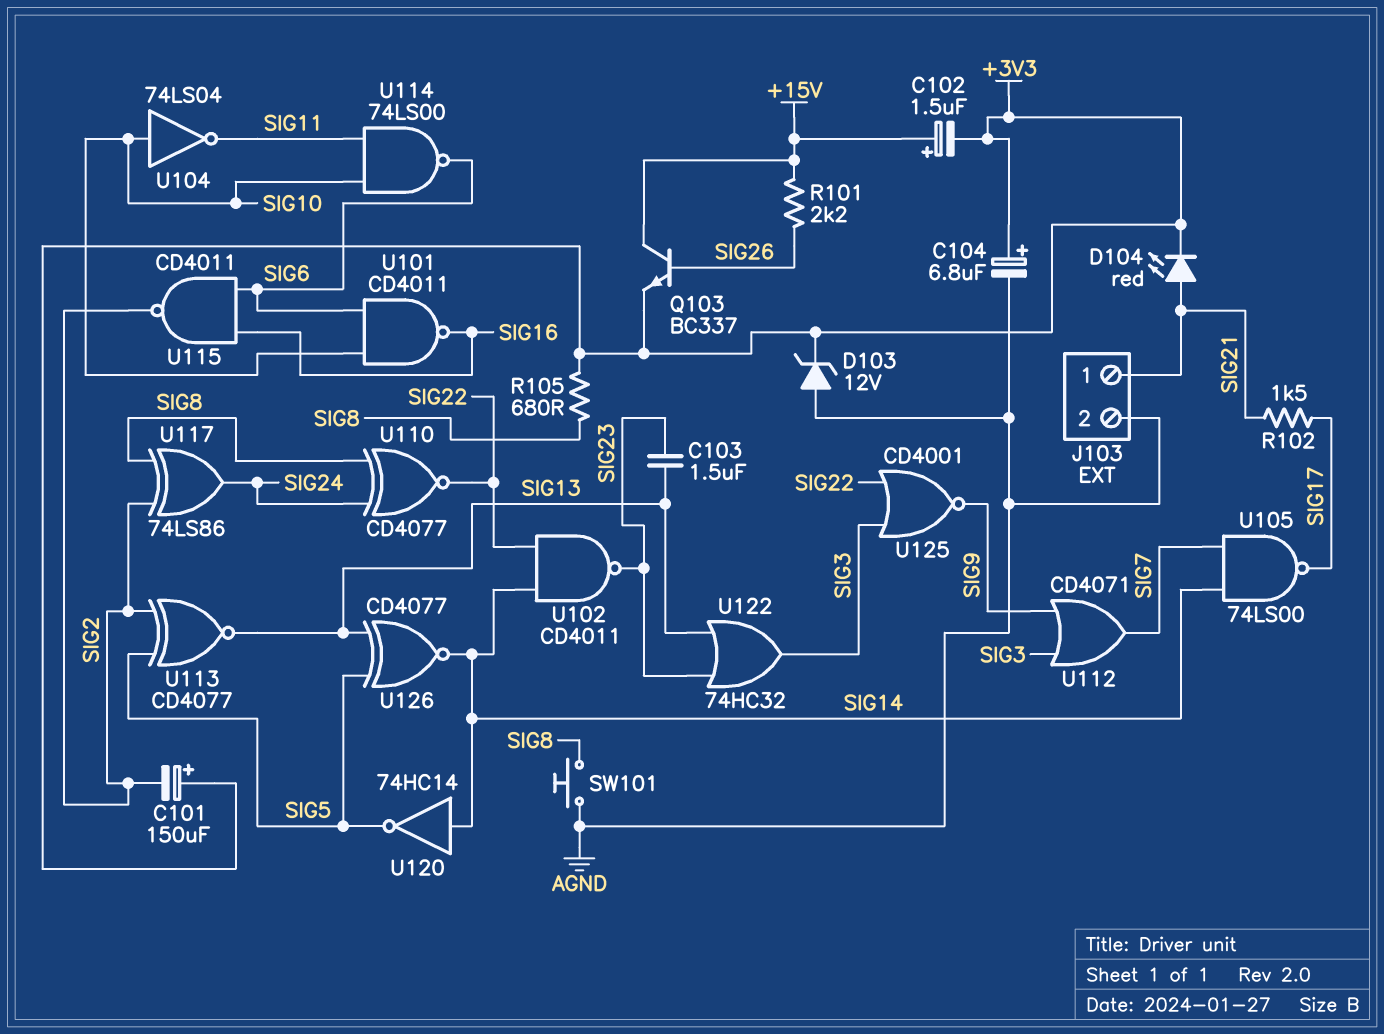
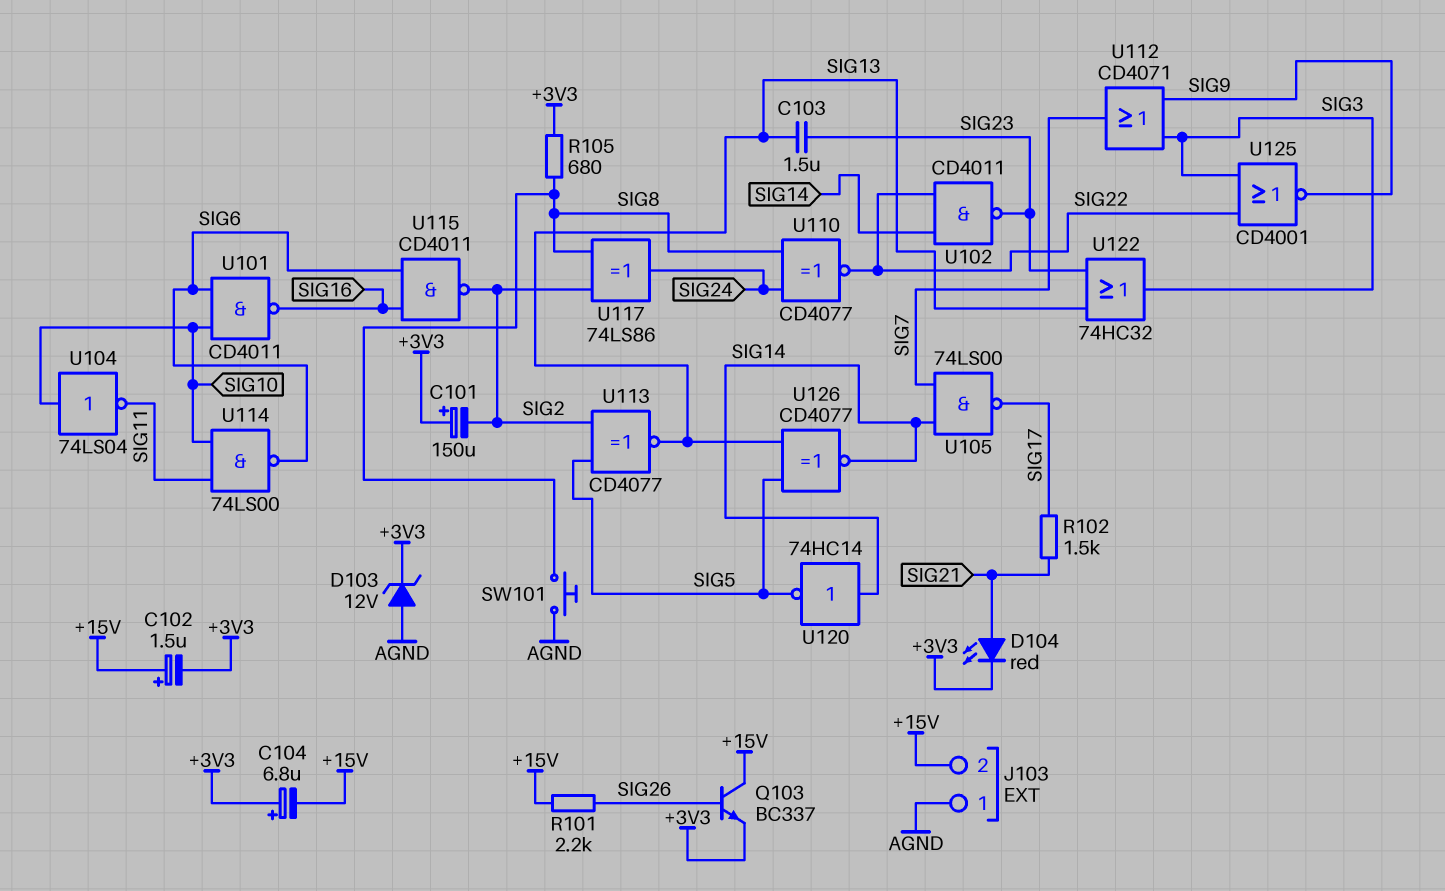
C104: 6.8uF (plus +3V3, minus AGND) -> 6.8uF (plus +3V3, minus +15V)
J103 pin 1: SIG21 -> AGND
J103 pin 2: AGND -> +15V

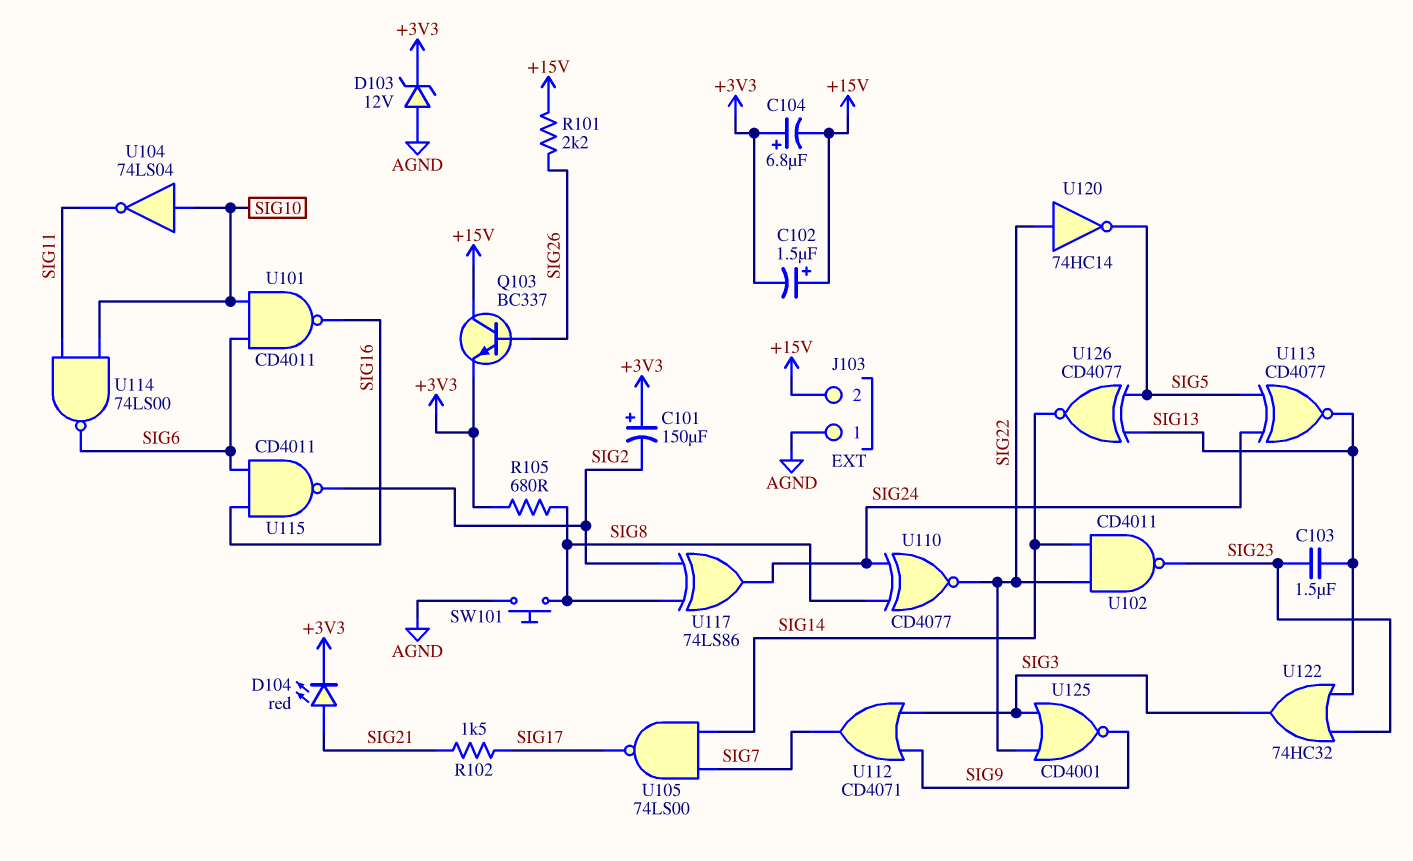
U113: XNOR CD4077 (in SIG2, in SIG5, out SIG13) -> XNOR CD4077 (in SIG5, in SIG24, out SIG13)
U120: NOT 74HC14 (in SIG14, out SIG5) -> NOT 74HC14 (in SIG22, out SIG5)

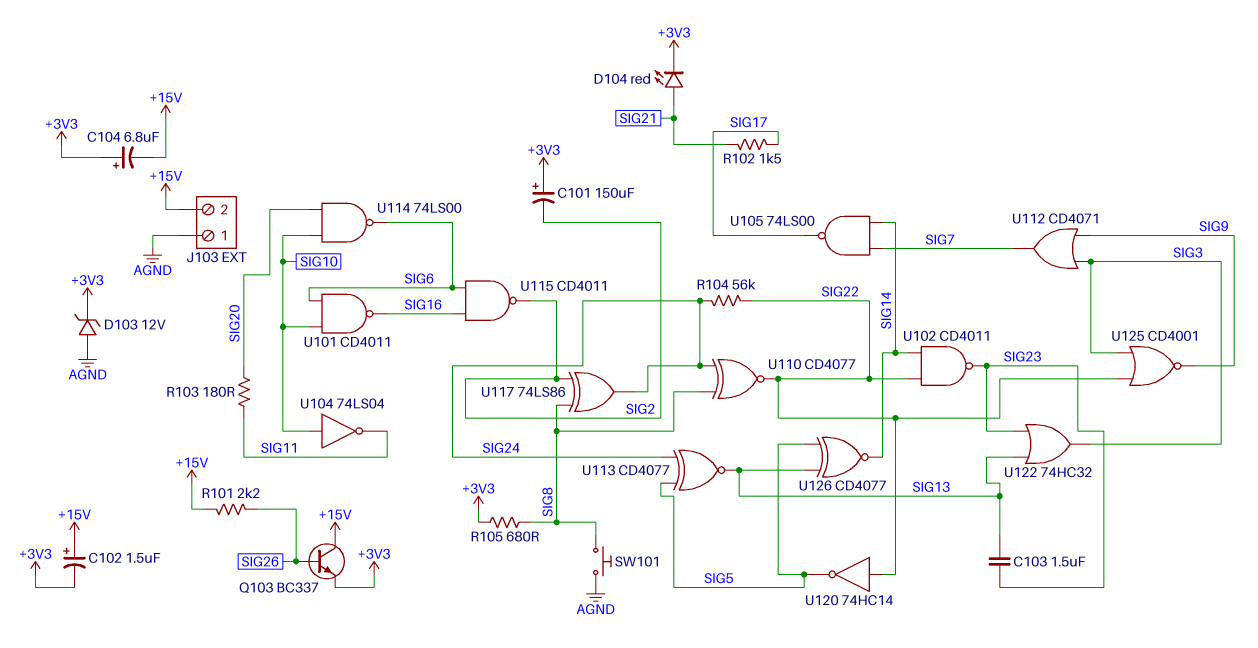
R103: none -> 180 (SIG11, SIG20)
R104: none -> 56k (SIG22, SIG24)
U114: NAND 74LS00 (in SIG10, in SIG11, out SIG6) -> NAND 74LS00 (in SIG10, in SIG20, out SIG6)

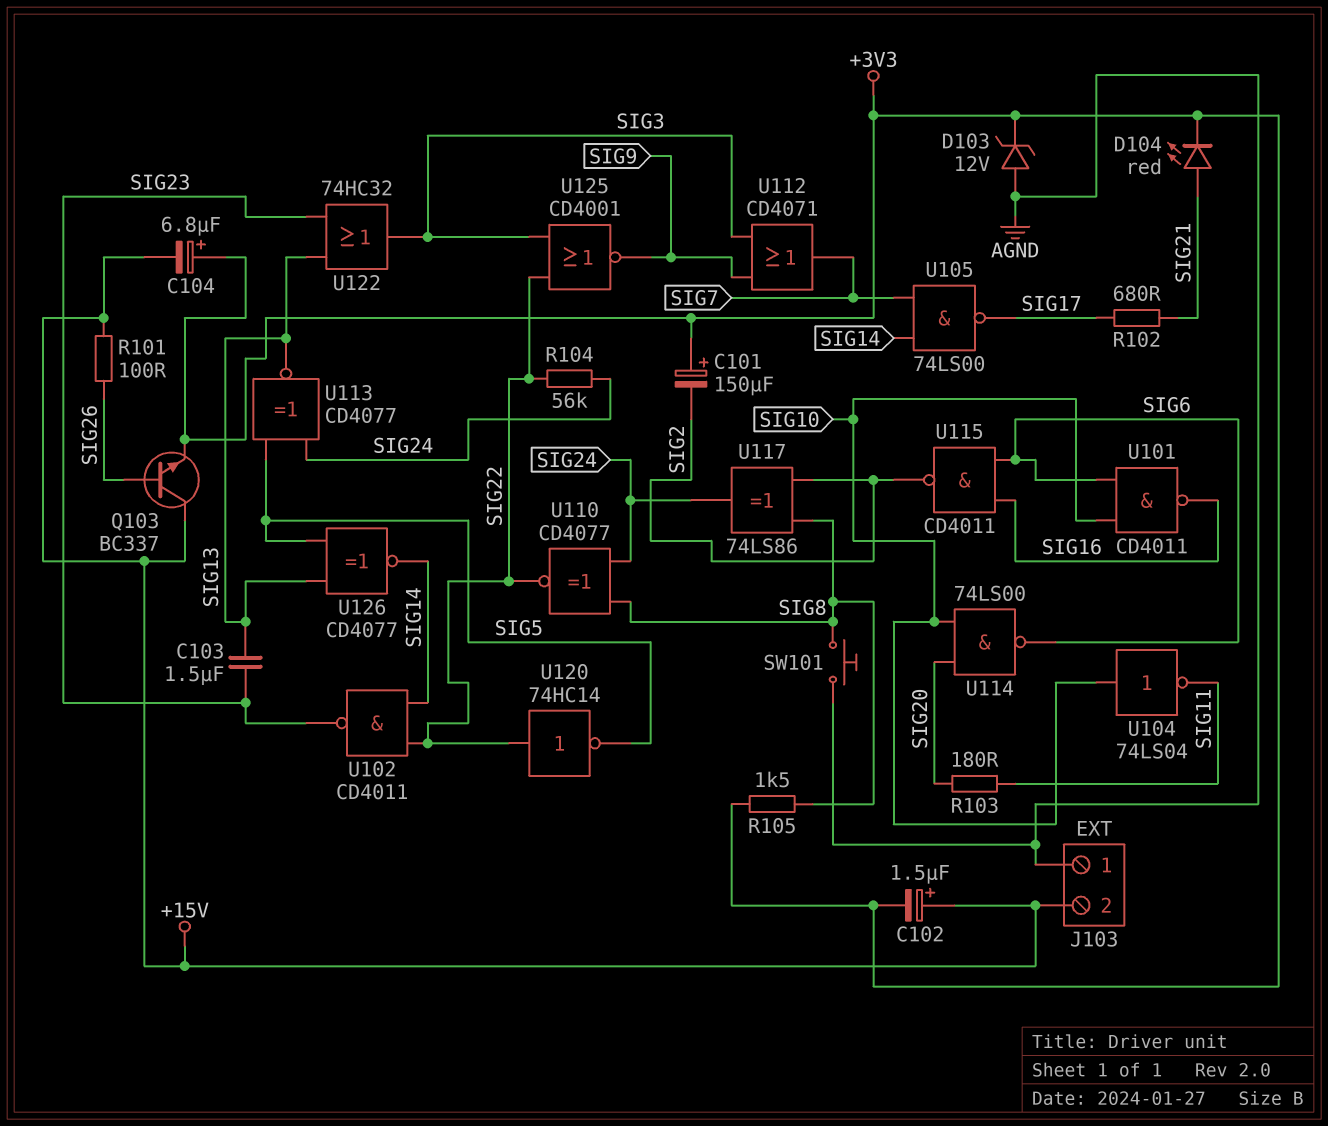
R101: 2.2k (+15V, SIG26) -> 100 (+15V, SIG26)
R102: 1.5k (SIG17, SIG21) -> 680 (SIG17, SIG21)
R105: 680 (+3V3, SIG8) -> 1.5k (+3V3, SIG8)

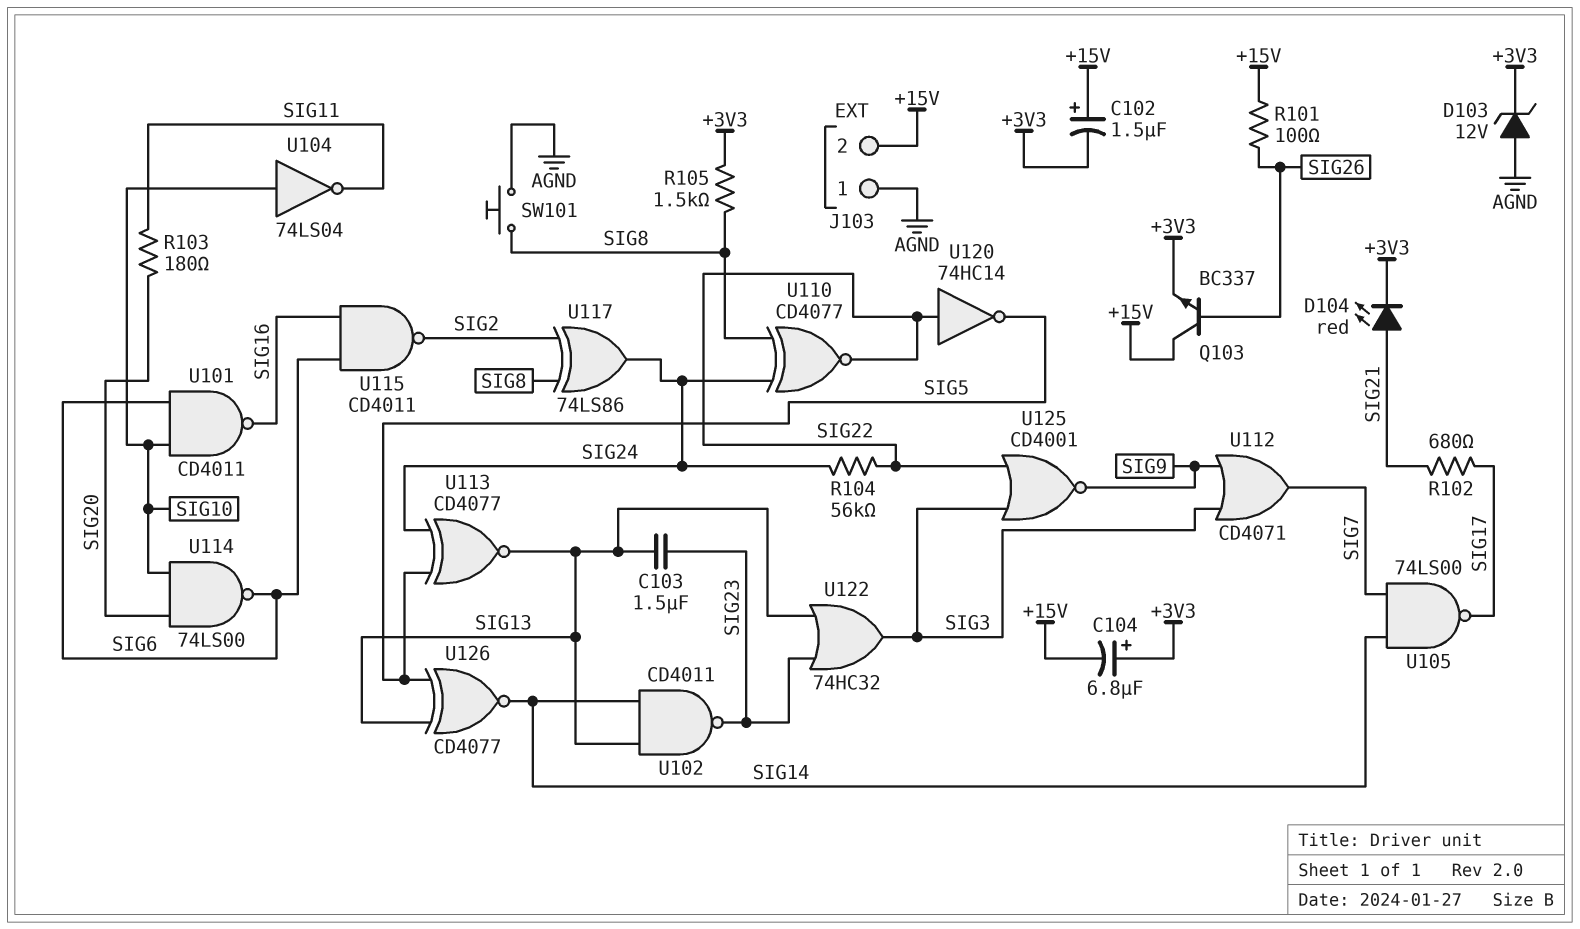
C101: 150uF (plus +3V3, minus SIG2) -> none
U102: NAND CD4011 (in SIG14, in SIG22, out SIG23) -> NAND CD4011 (in SIG13, in SIG14, out SIG23)

